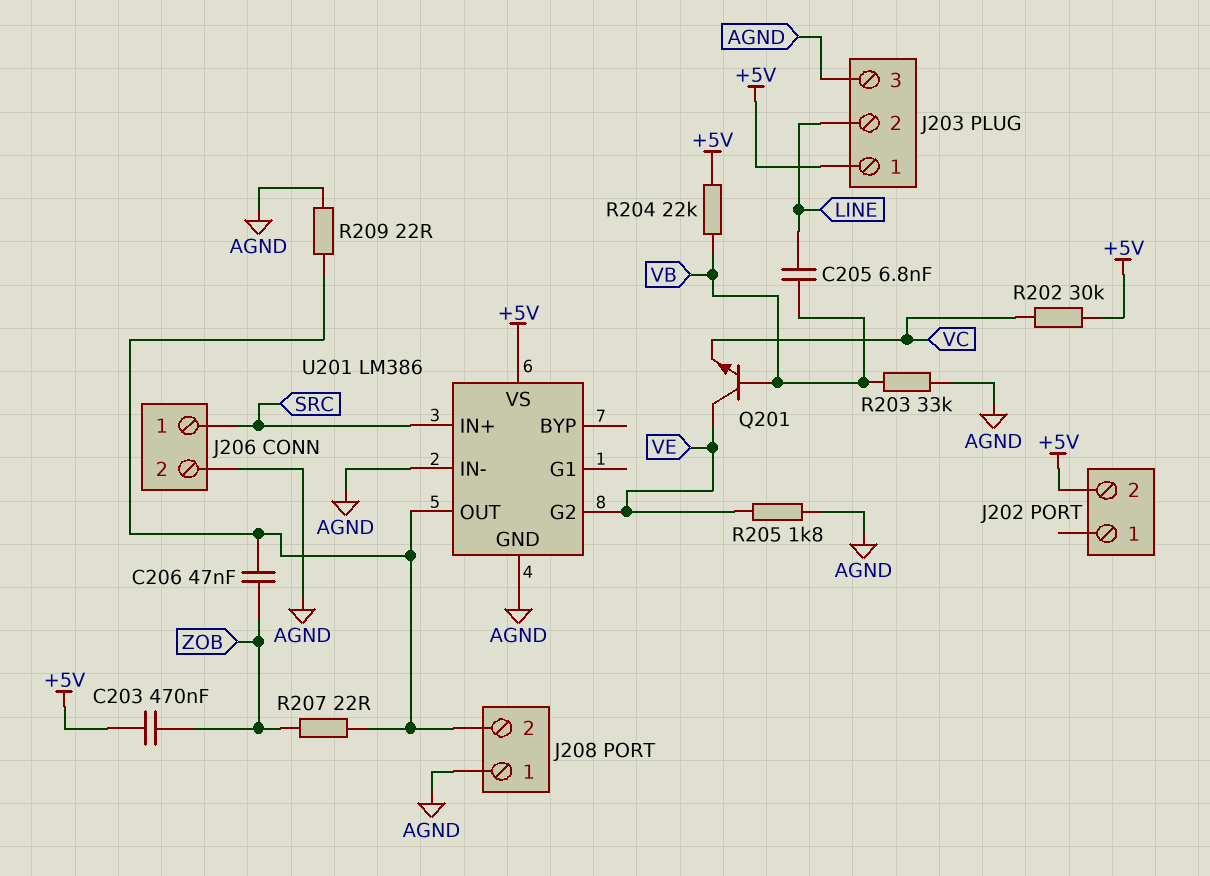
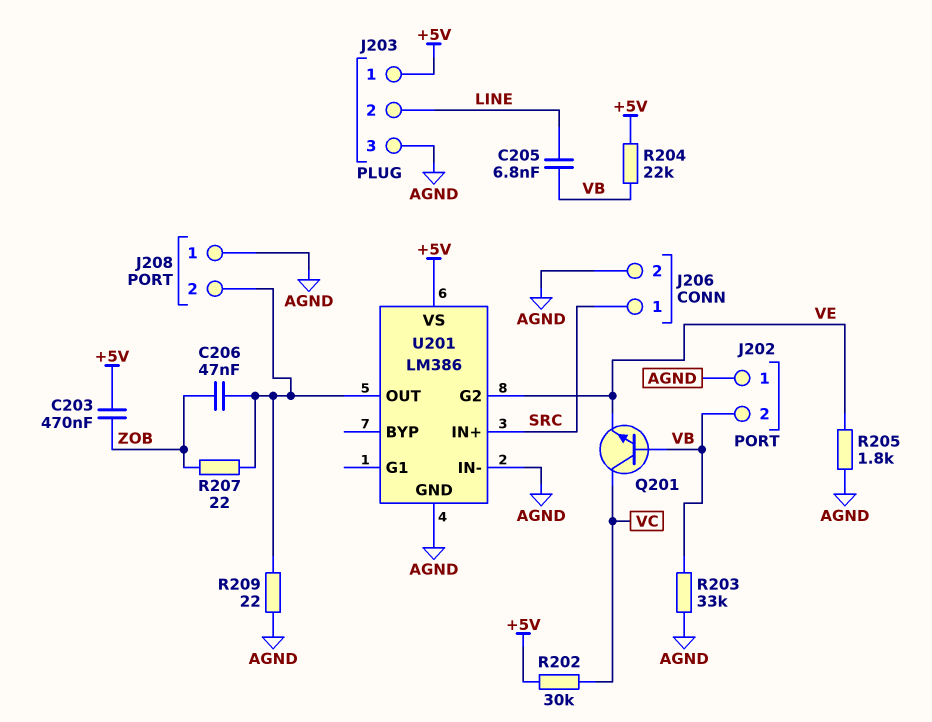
J202 pin 1: none -> AGND
J202 pin 2: +5V -> VB
Q201: NPN (B VB, C VE, E VC) -> NPN (B VB, C VC, E VE)

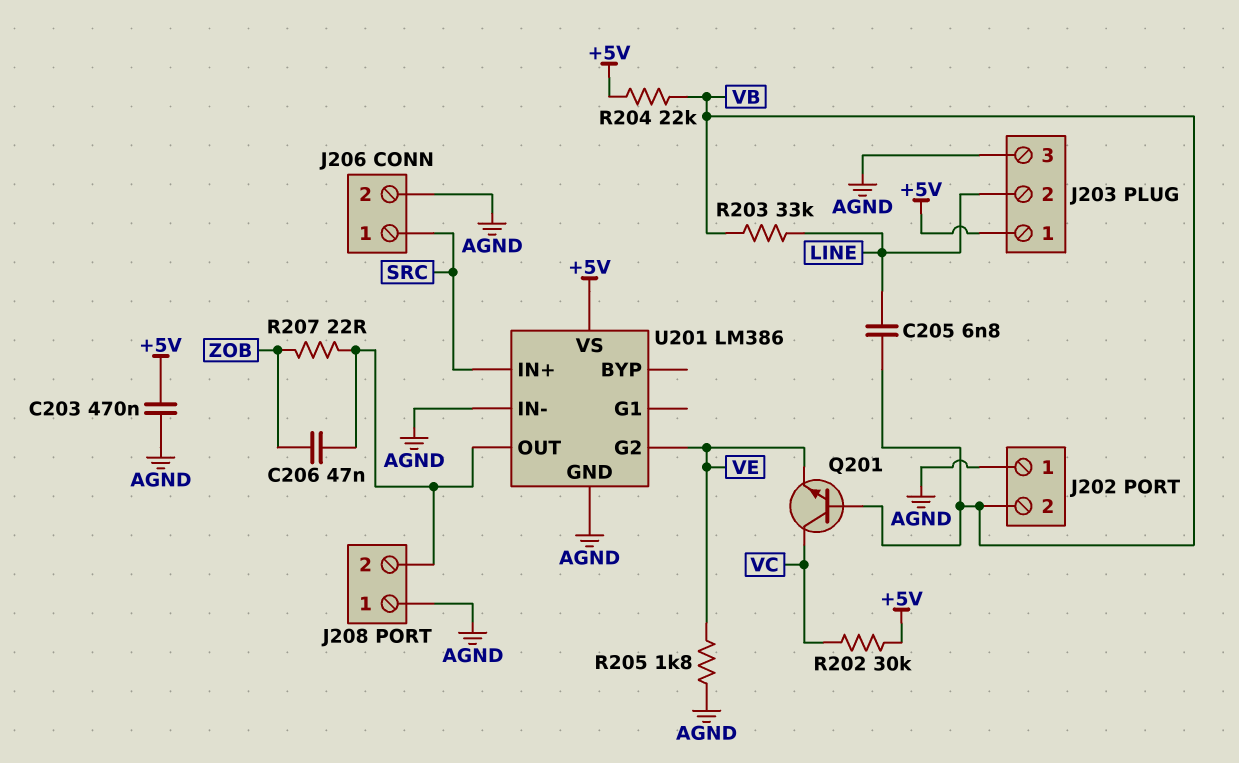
C203: 470nF (+5V, ZOB) -> 470nF (+5V, AGND)
R203: 33k (AGND, VB) -> 33k (LINE, VB)
R209: 22 (AGND, J208/2) -> none

